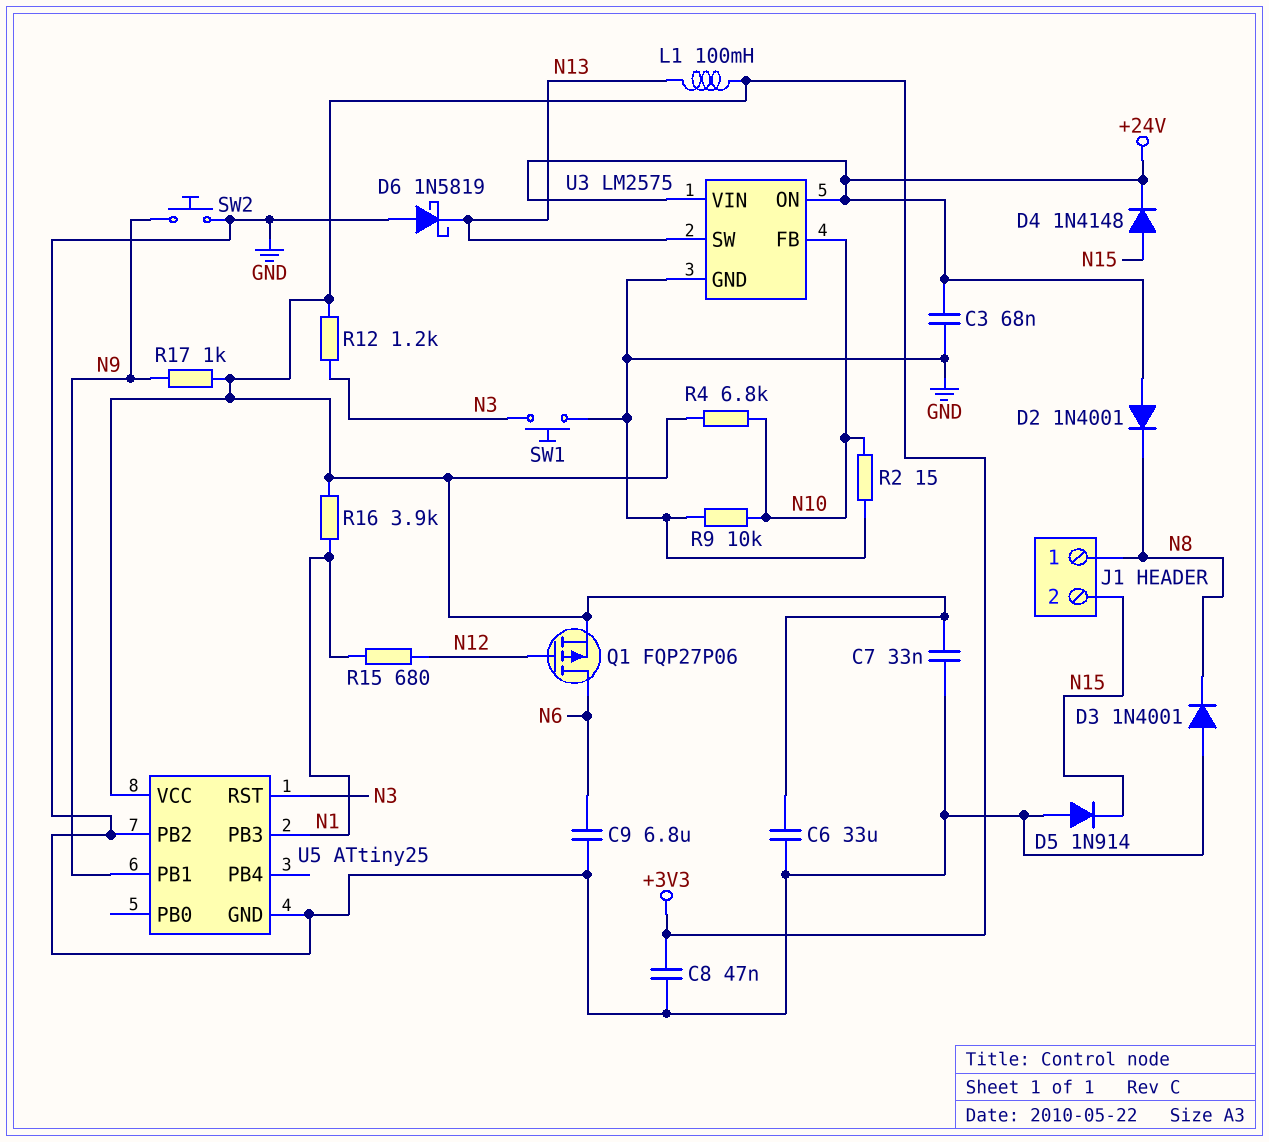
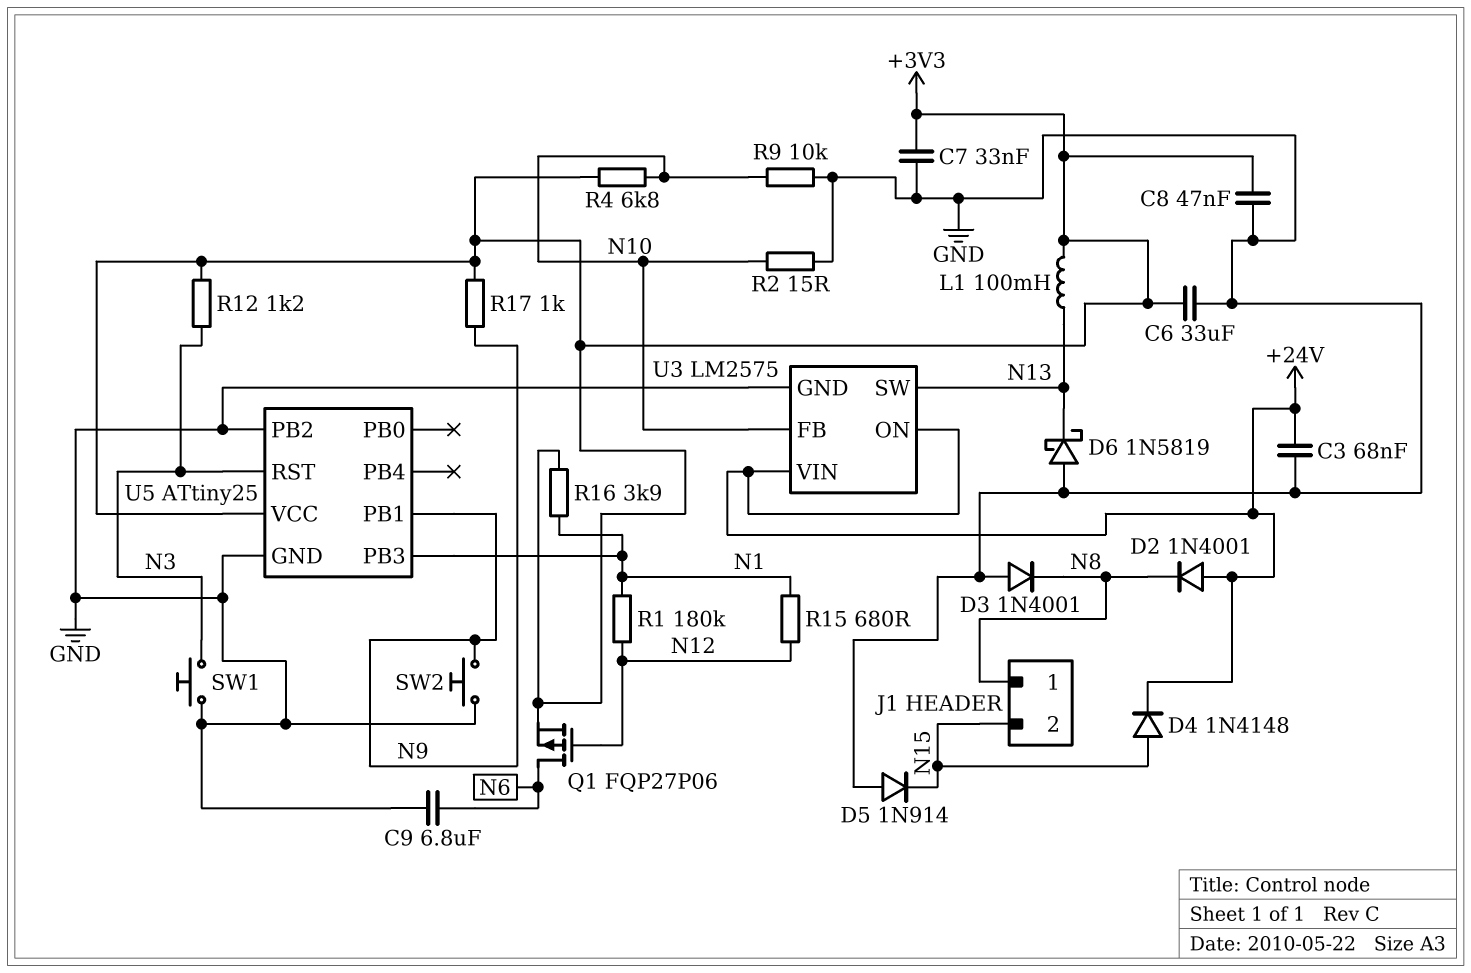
R1: none -> 180k (N1, N12)

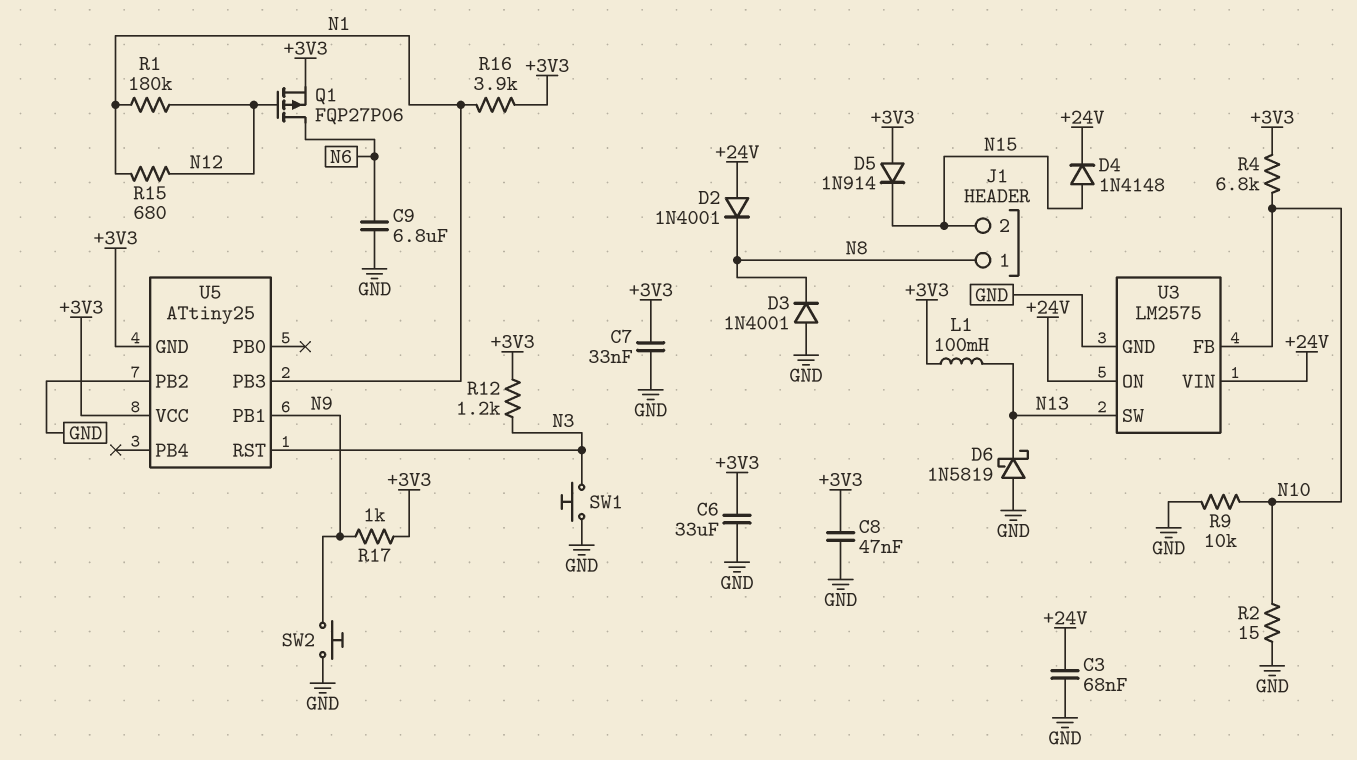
D5: diode 1N914 (A GND, K N15) -> diode 1N914 (A +3V3, K N15)
U5 pin GND: GND -> +3V3

